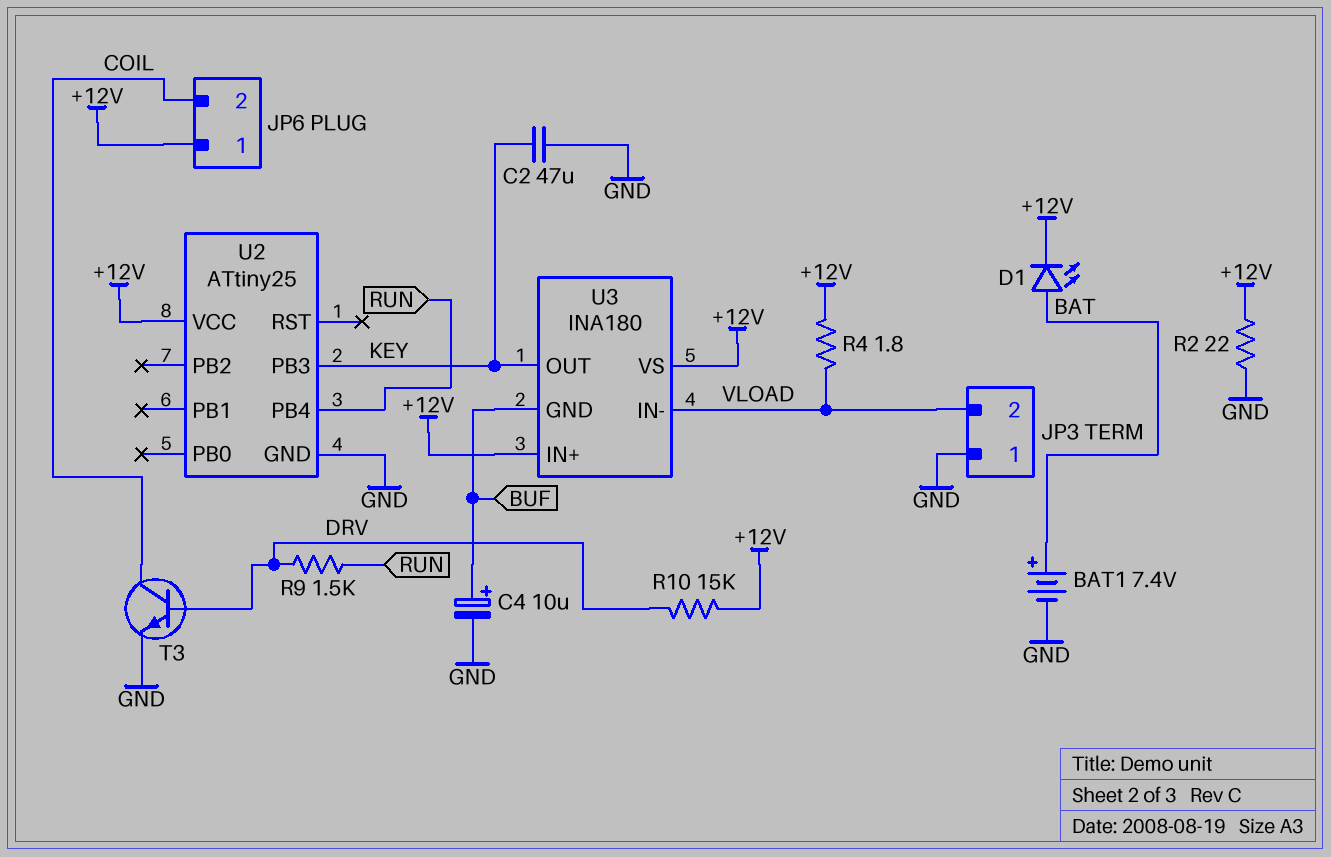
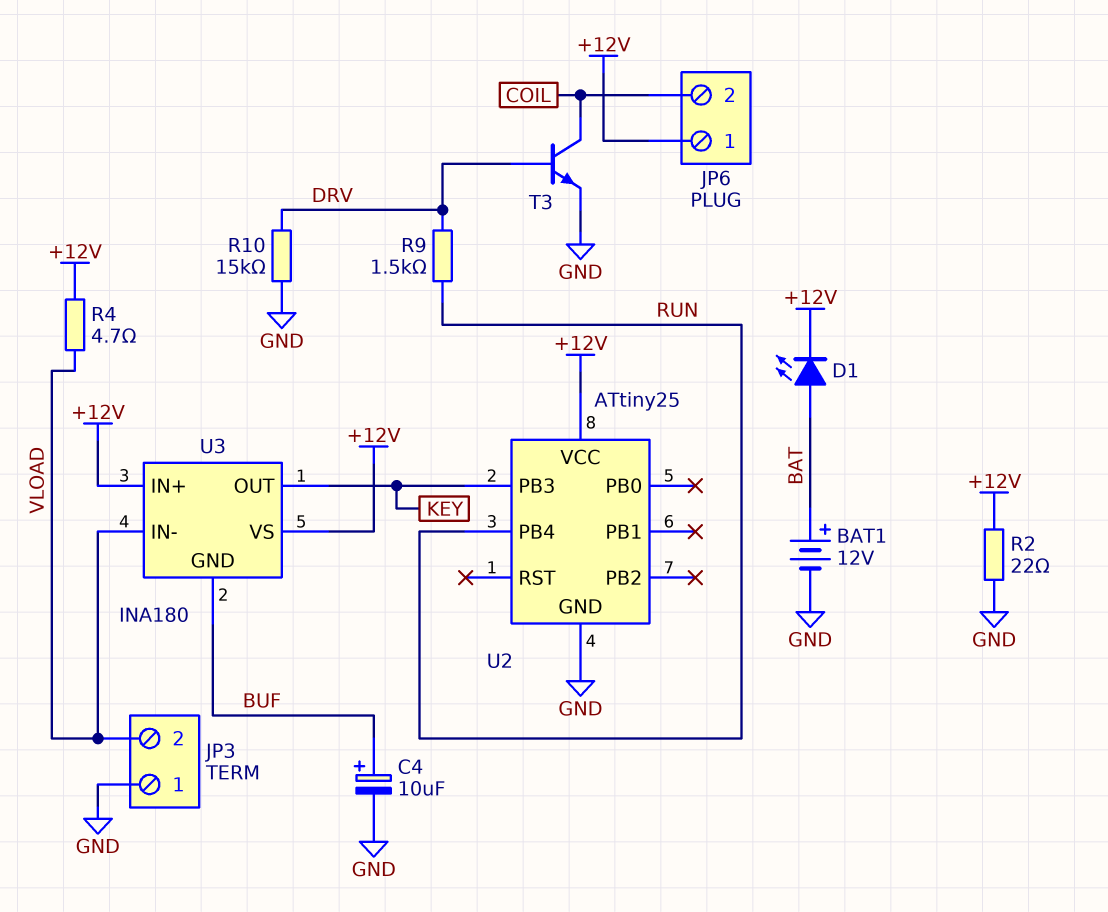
BAT1: 7.4V (plus BAT, minus GND) -> 12V (plus BAT, minus GND)
C2: 47uF (GND, KEY) -> none
R4: 1.8 (+12V, VLOAD) -> 4.7 (+12V, VLOAD)
R10: 15k (+12V, DRV) -> 15k (DRV, GND)

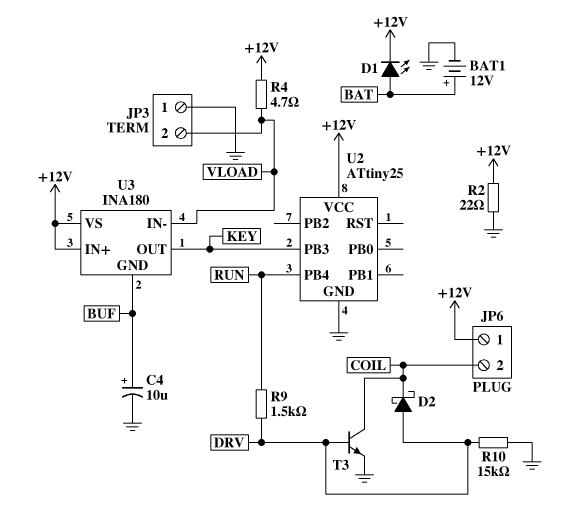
D2: none -> schottky (A DRV, K COIL)

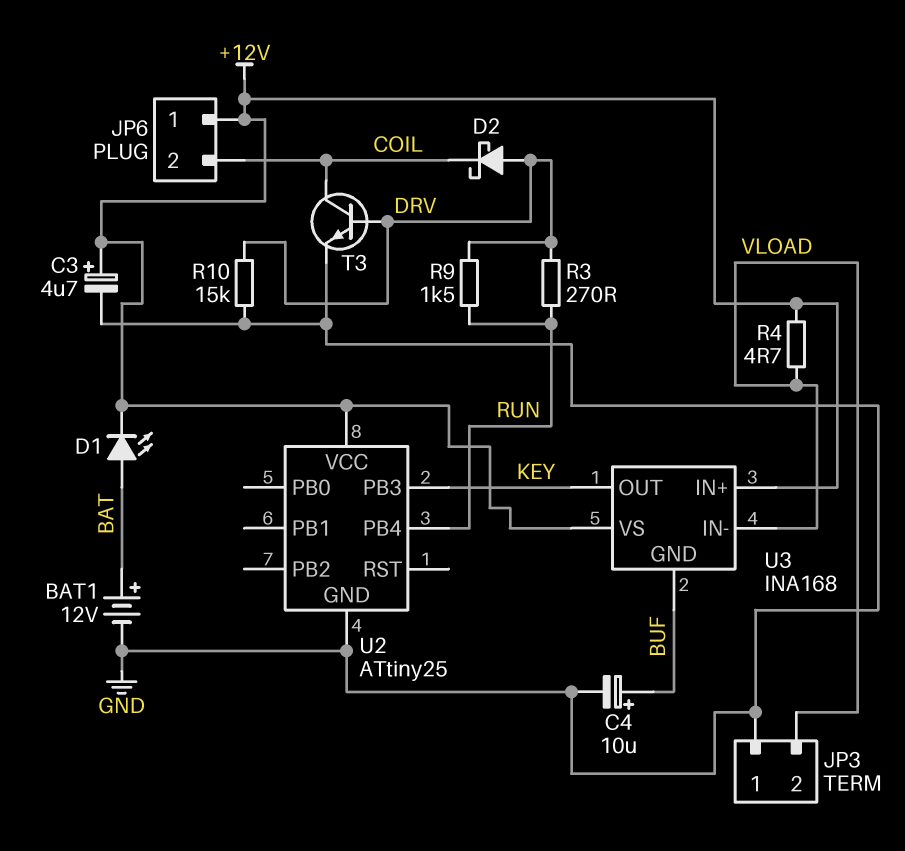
C3: none -> 4.7uF (plus +12V, minus GND)
R2: 22 (+12V, GND) -> none
R3: none -> 270 (DRV, RUN)
U3: INA180 -> INA168

